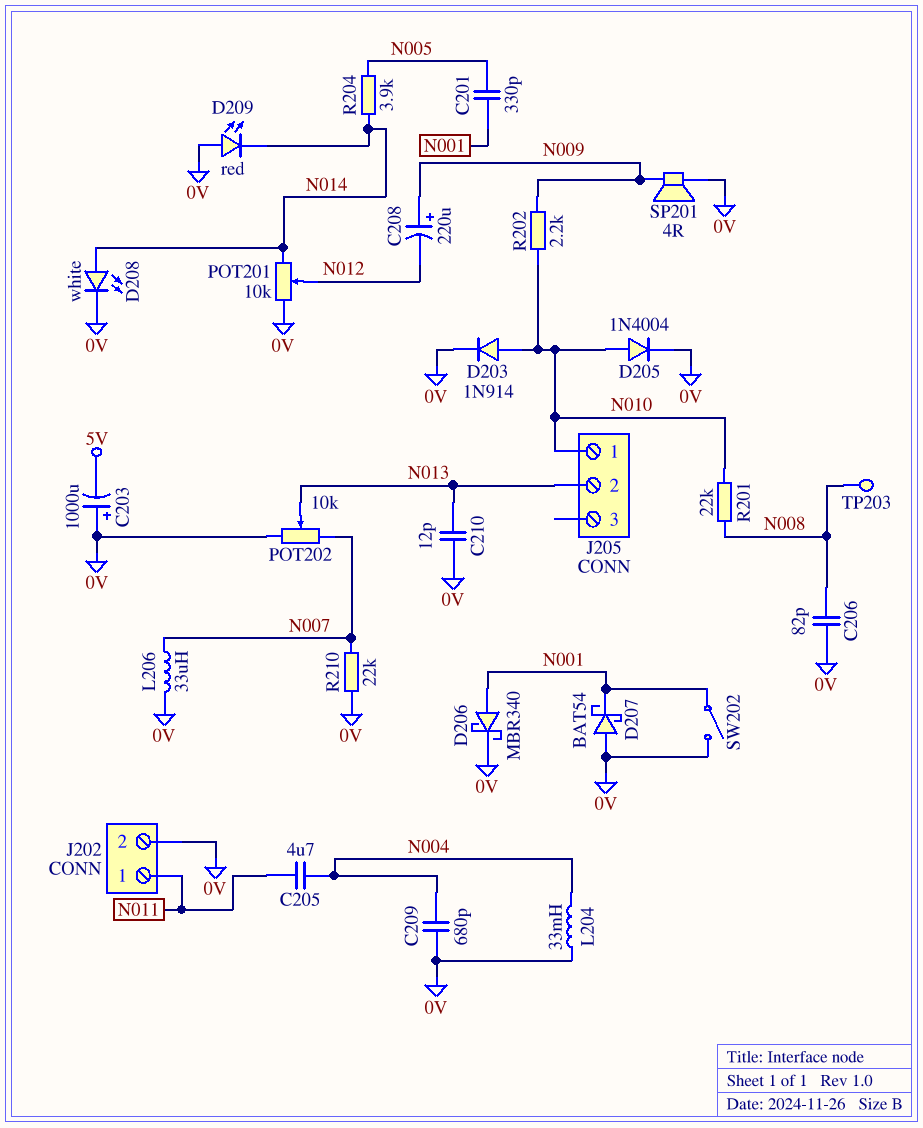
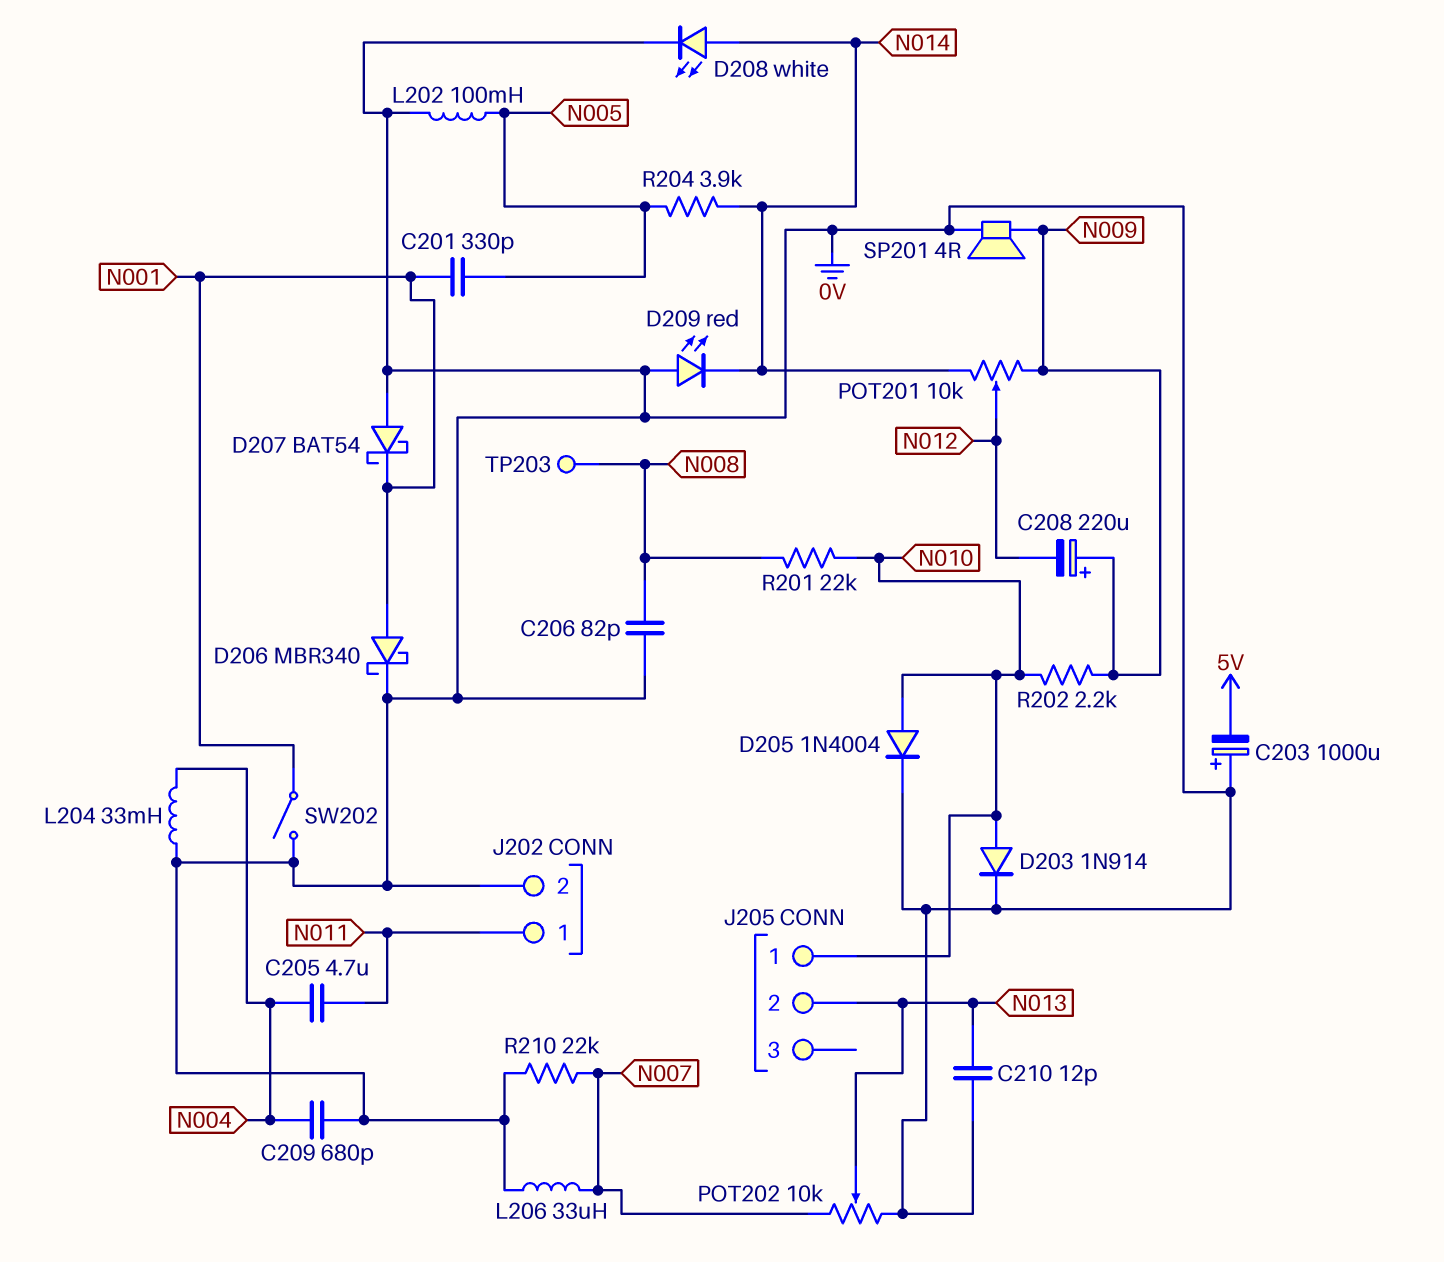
L202: none -> 100mH (0V, N005)
POT201: 10k (0V, N014, wiper N012) -> 10k (N009, N014, wiper N012)

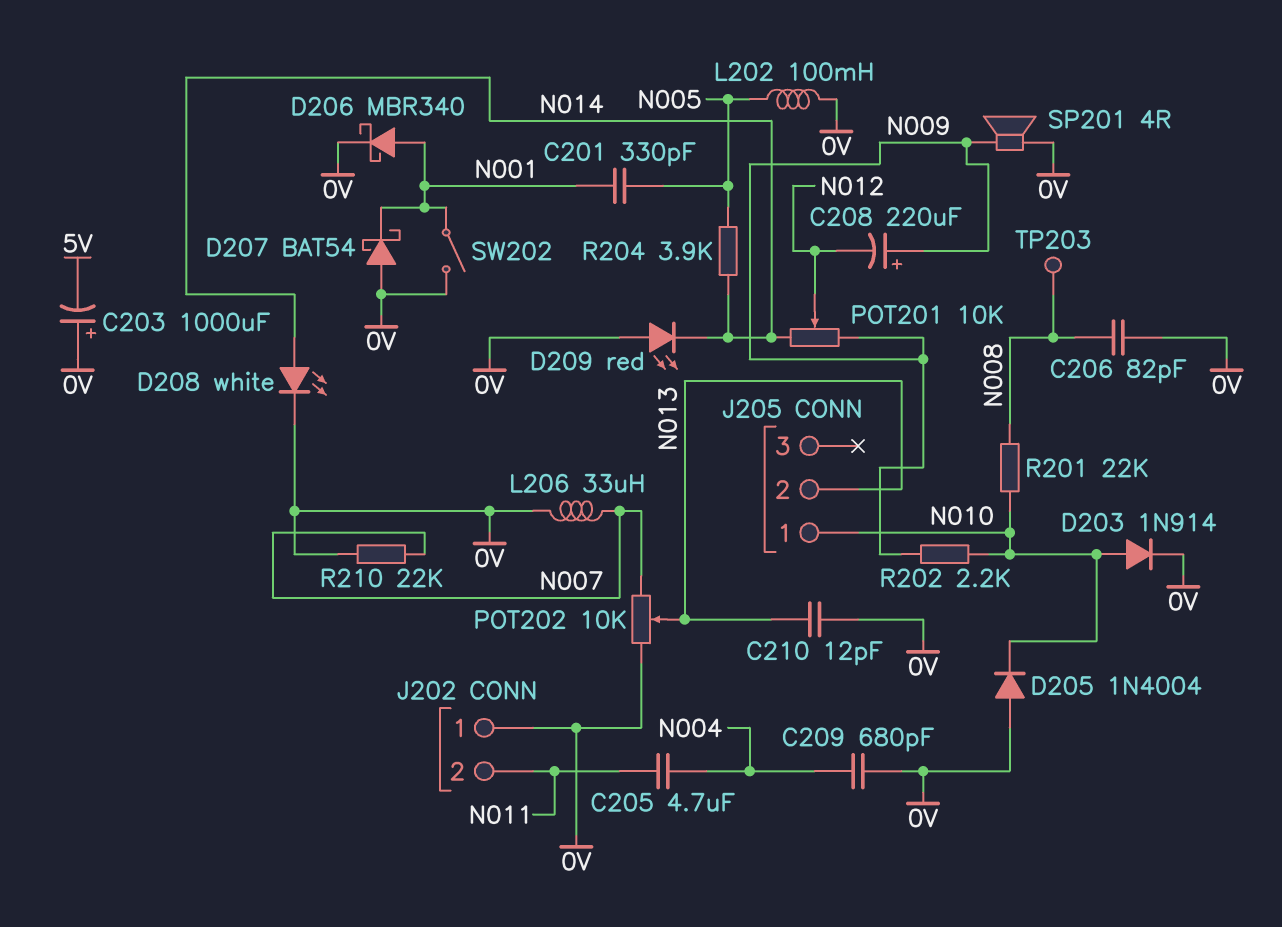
D205: diode 1N4004 (A N010, K 0V) -> diode 1N4004 (A 0V, K N010)
J202 pin 1: N011 -> 0V
J202 pin 2: 0V -> N011
L204: 33mH (0V, N004) -> none

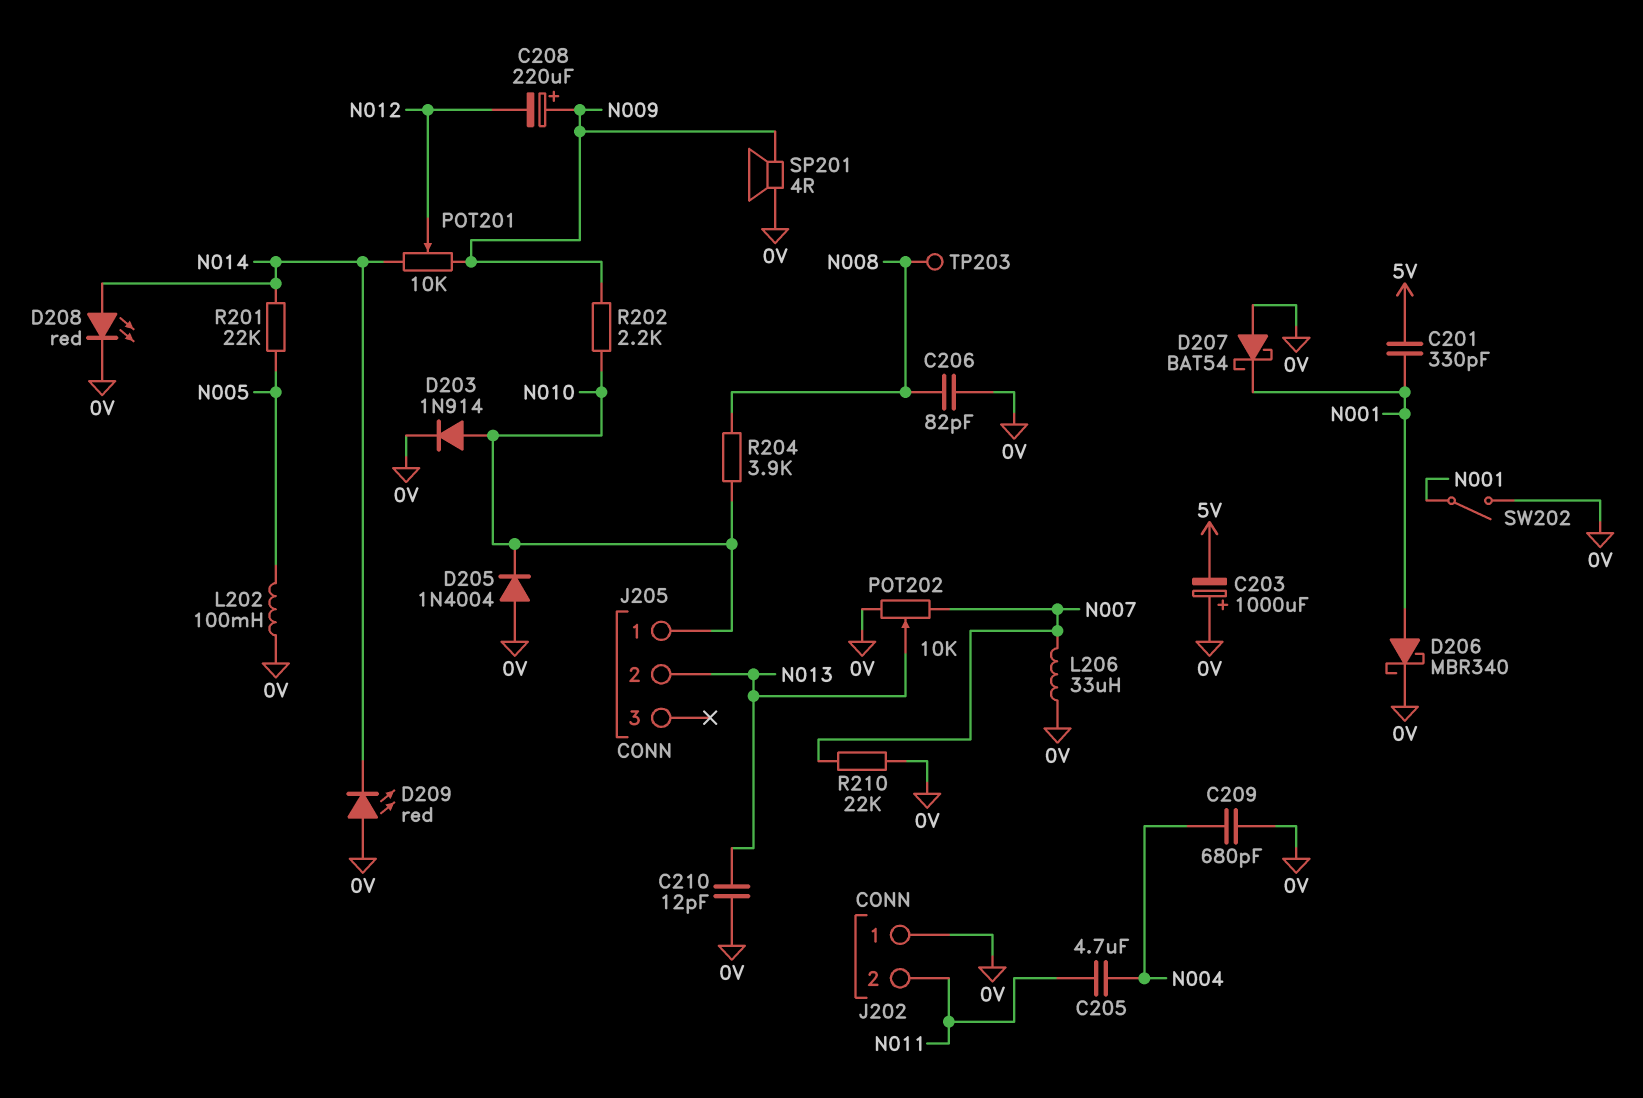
C201: 330pF (N001, N005) -> 330pF (5V, N001)
D208: LED white (A N014, K 0V) -> LED red (A N014, K 0V)
R201: 22k (N008, N010) -> 22k (N005, N014)
R204: 3.9k (N005, N014) -> 3.9k (N008, N010)

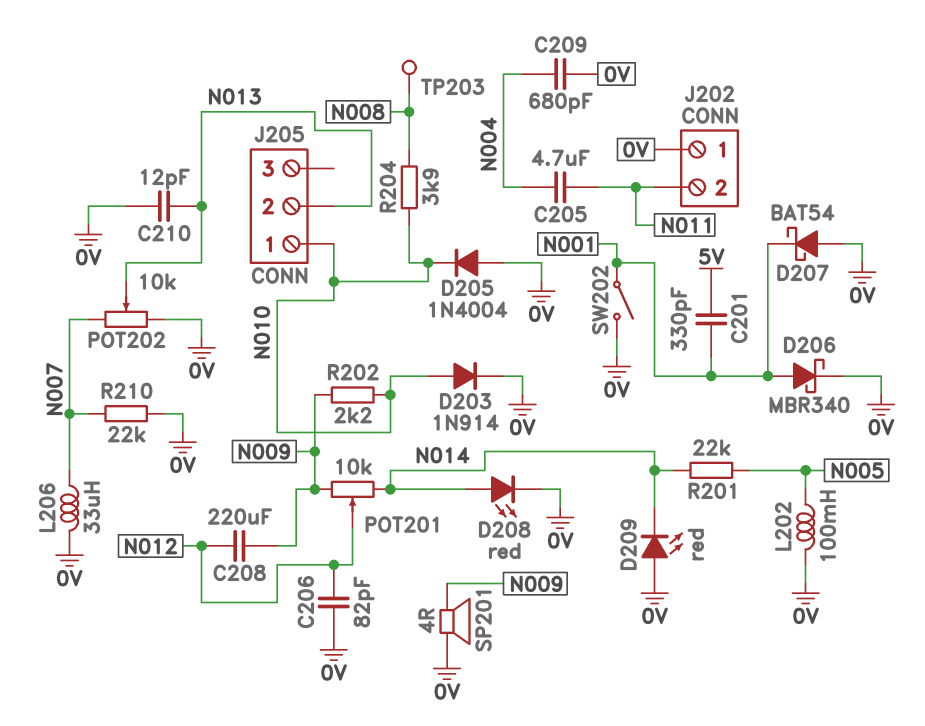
C203: 1000uF (plus 0V, minus 5V) -> none
C206: 82pF (0V, N008) -> 82pF (0V, N012)
C208: 220uF (plus N009, minus N012) -> 220uF (N009, N012)

